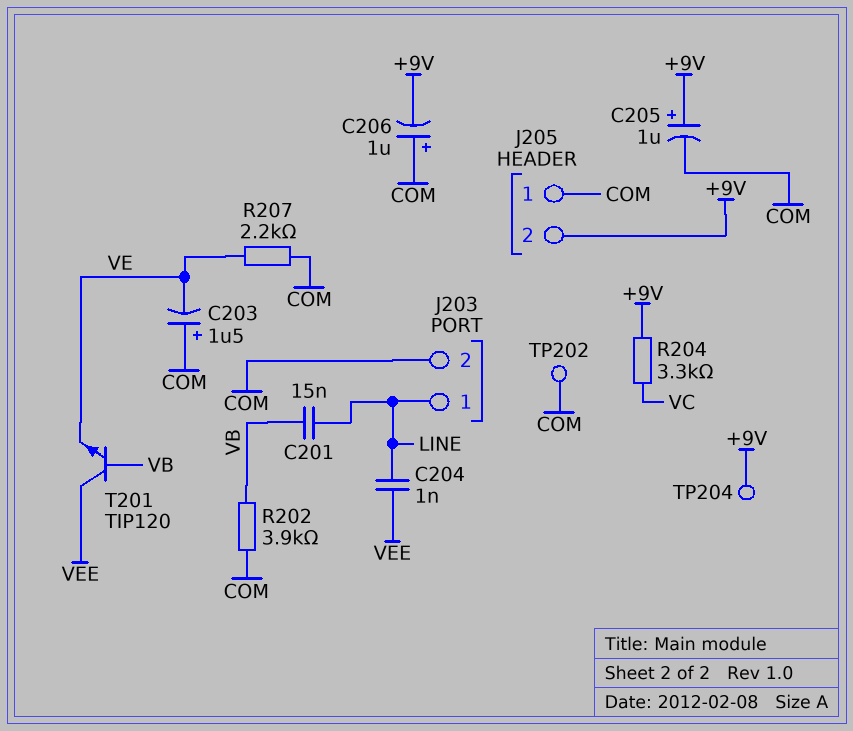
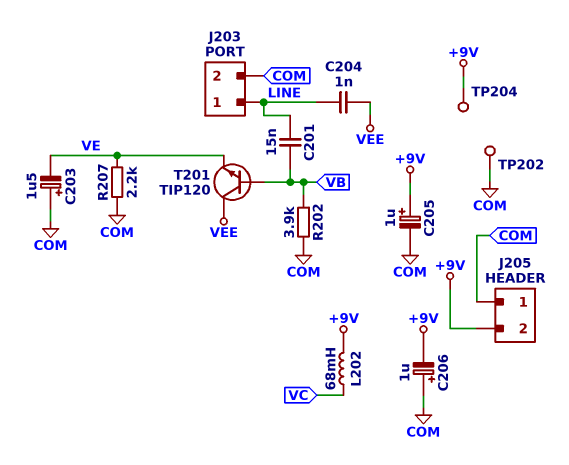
L202: none -> 68mH (+9V, VC)
R204: 3.3k (+9V, VC) -> none

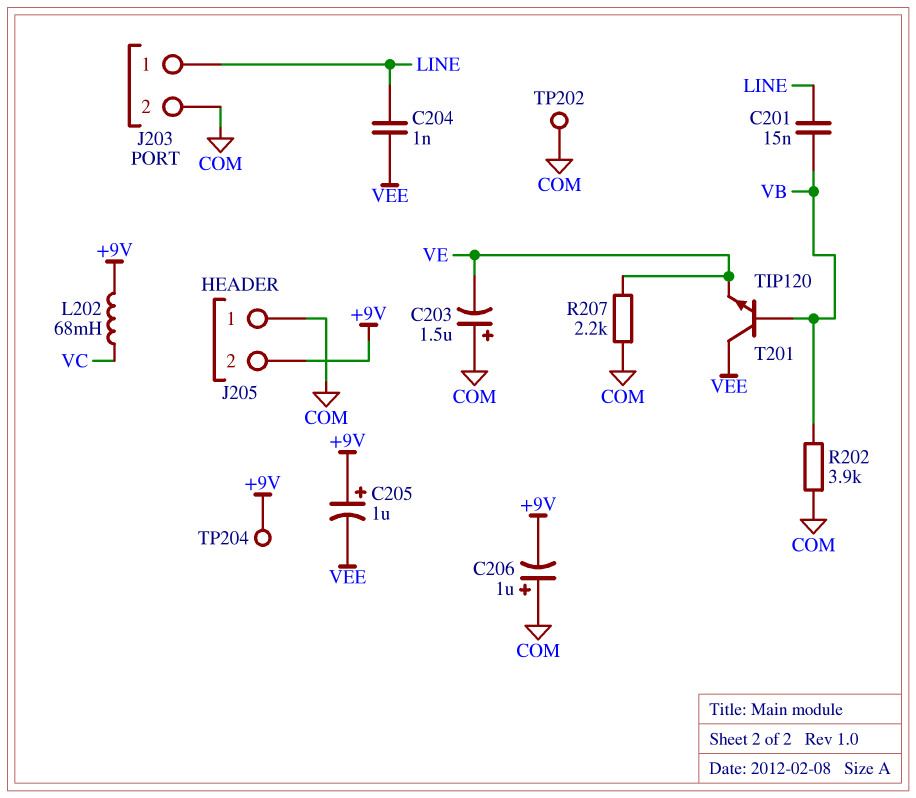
C205: 1uF (plus +9V, minus COM) -> 1uF (plus +9V, minus VEE)

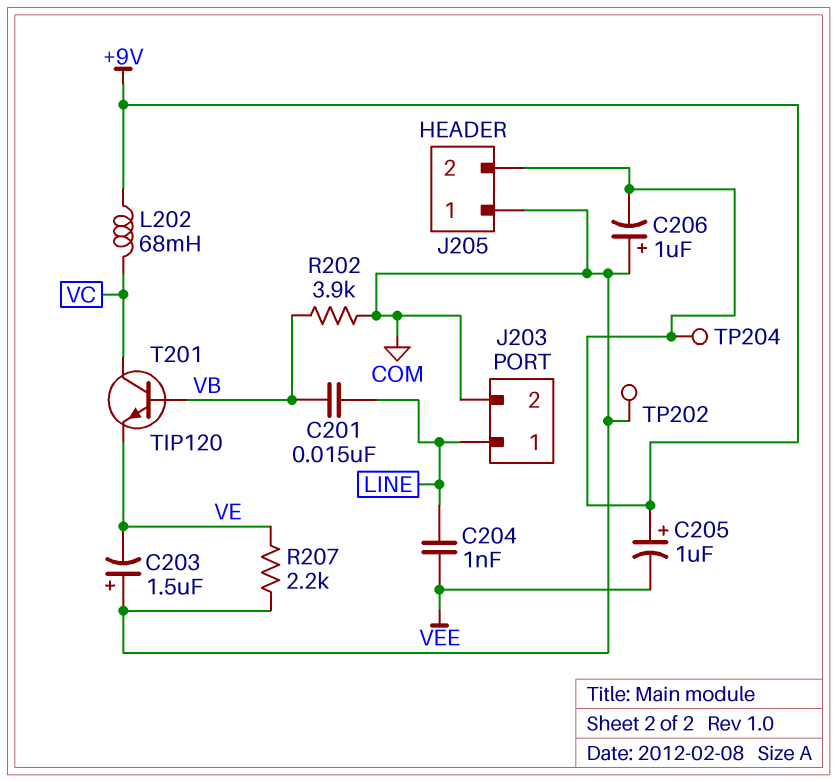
T201: NPN TIP120 (B VB, C VEE, E VE) -> NPN TIP120 (B VB, C VC, E VE)

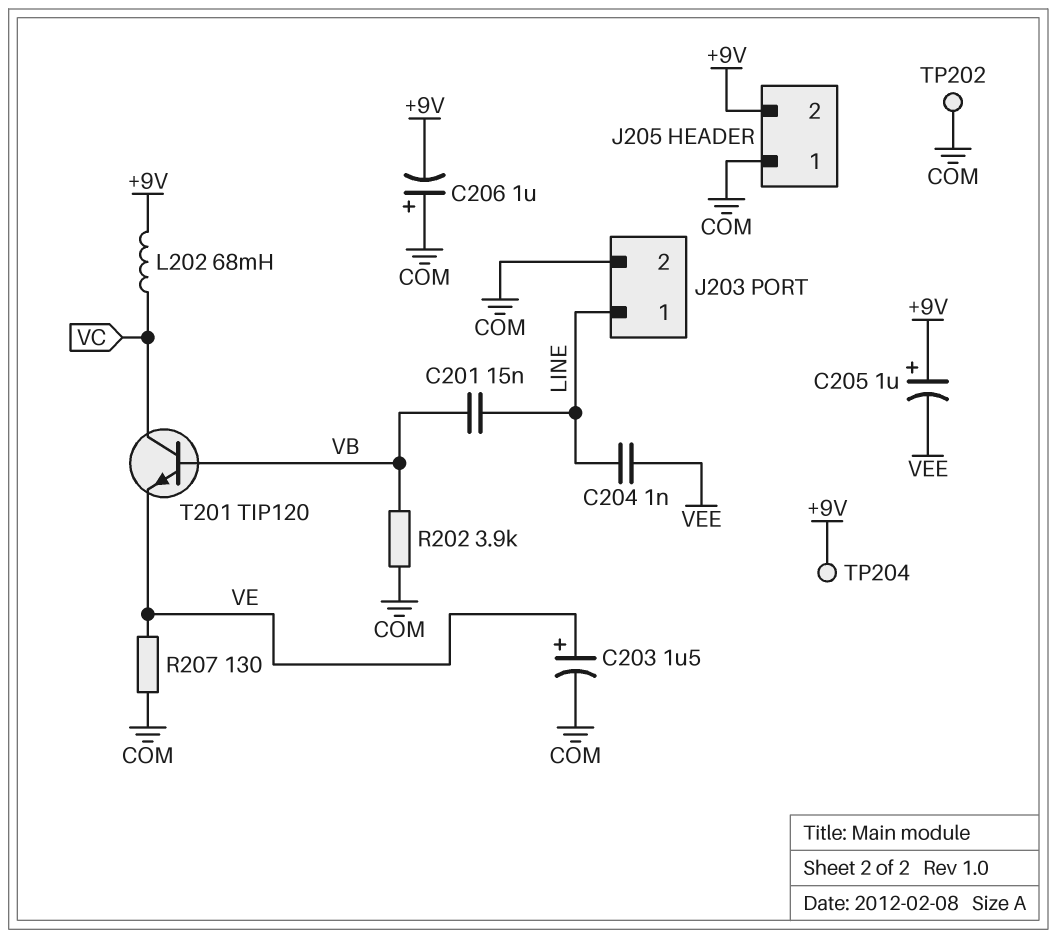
C203: 1.5uF (plus COM, minus VE) -> 1.5uF (plus VE, minus COM)
R207: 2.2k (COM, VE) -> 130 (COM, VE)

